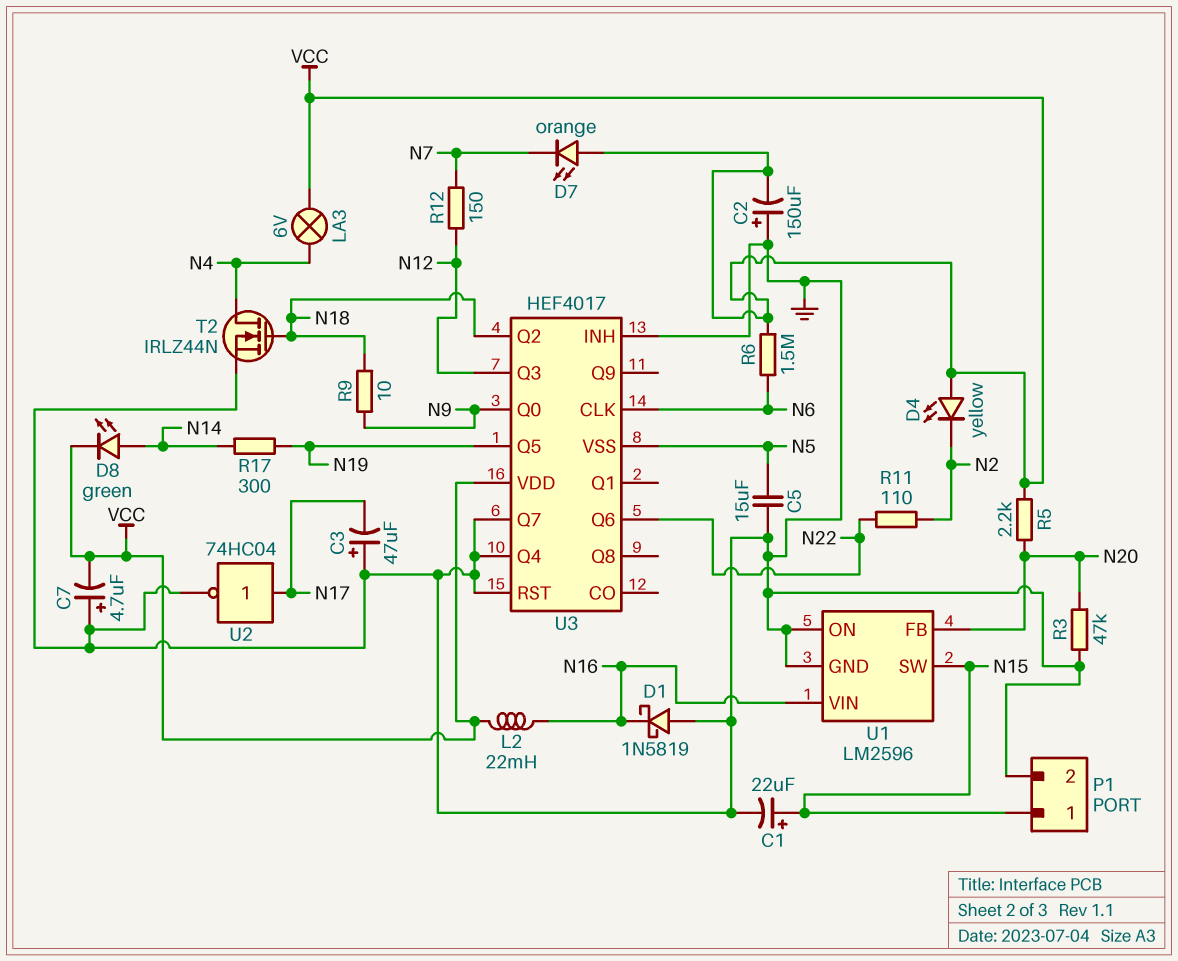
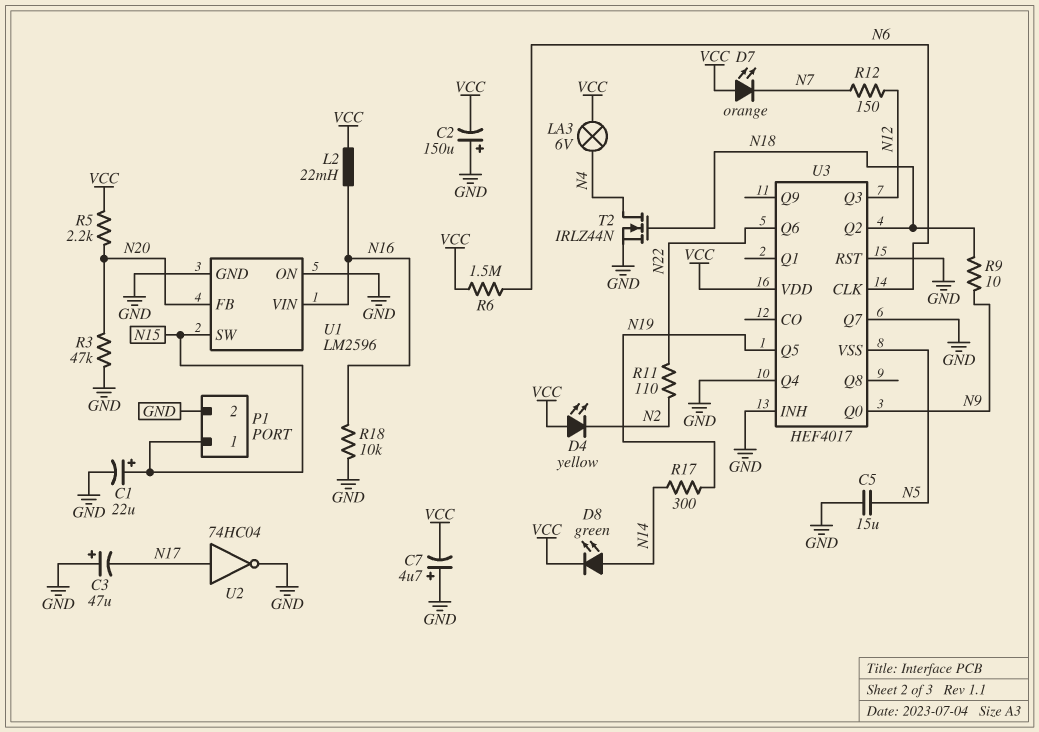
D1: schottky 1N5819 (A GND, K N16) -> none
R18: none -> 10k (GND, N16)

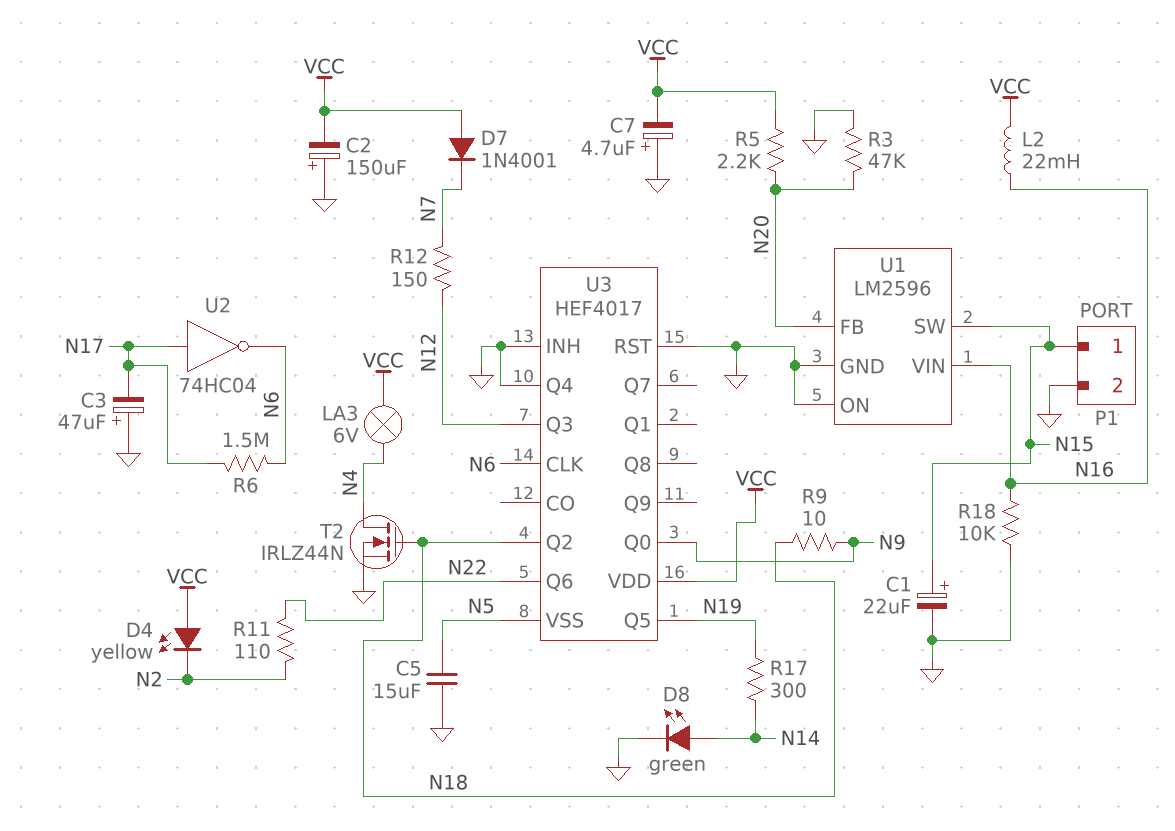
D7: LED orange (A VCC, K N7) -> diode 1N4001 (A VCC, K N7)
D8: LED green (A N14, K VCC) -> LED green (A N14, K GND)
R6: 1.5M (N6, VCC) -> 1.5M (N6, N17)
U2: NOT 74HC04 (in N17, out GND) -> NOT 74HC04 (in N17, out N6)
U3 pin Q7: GND -> none

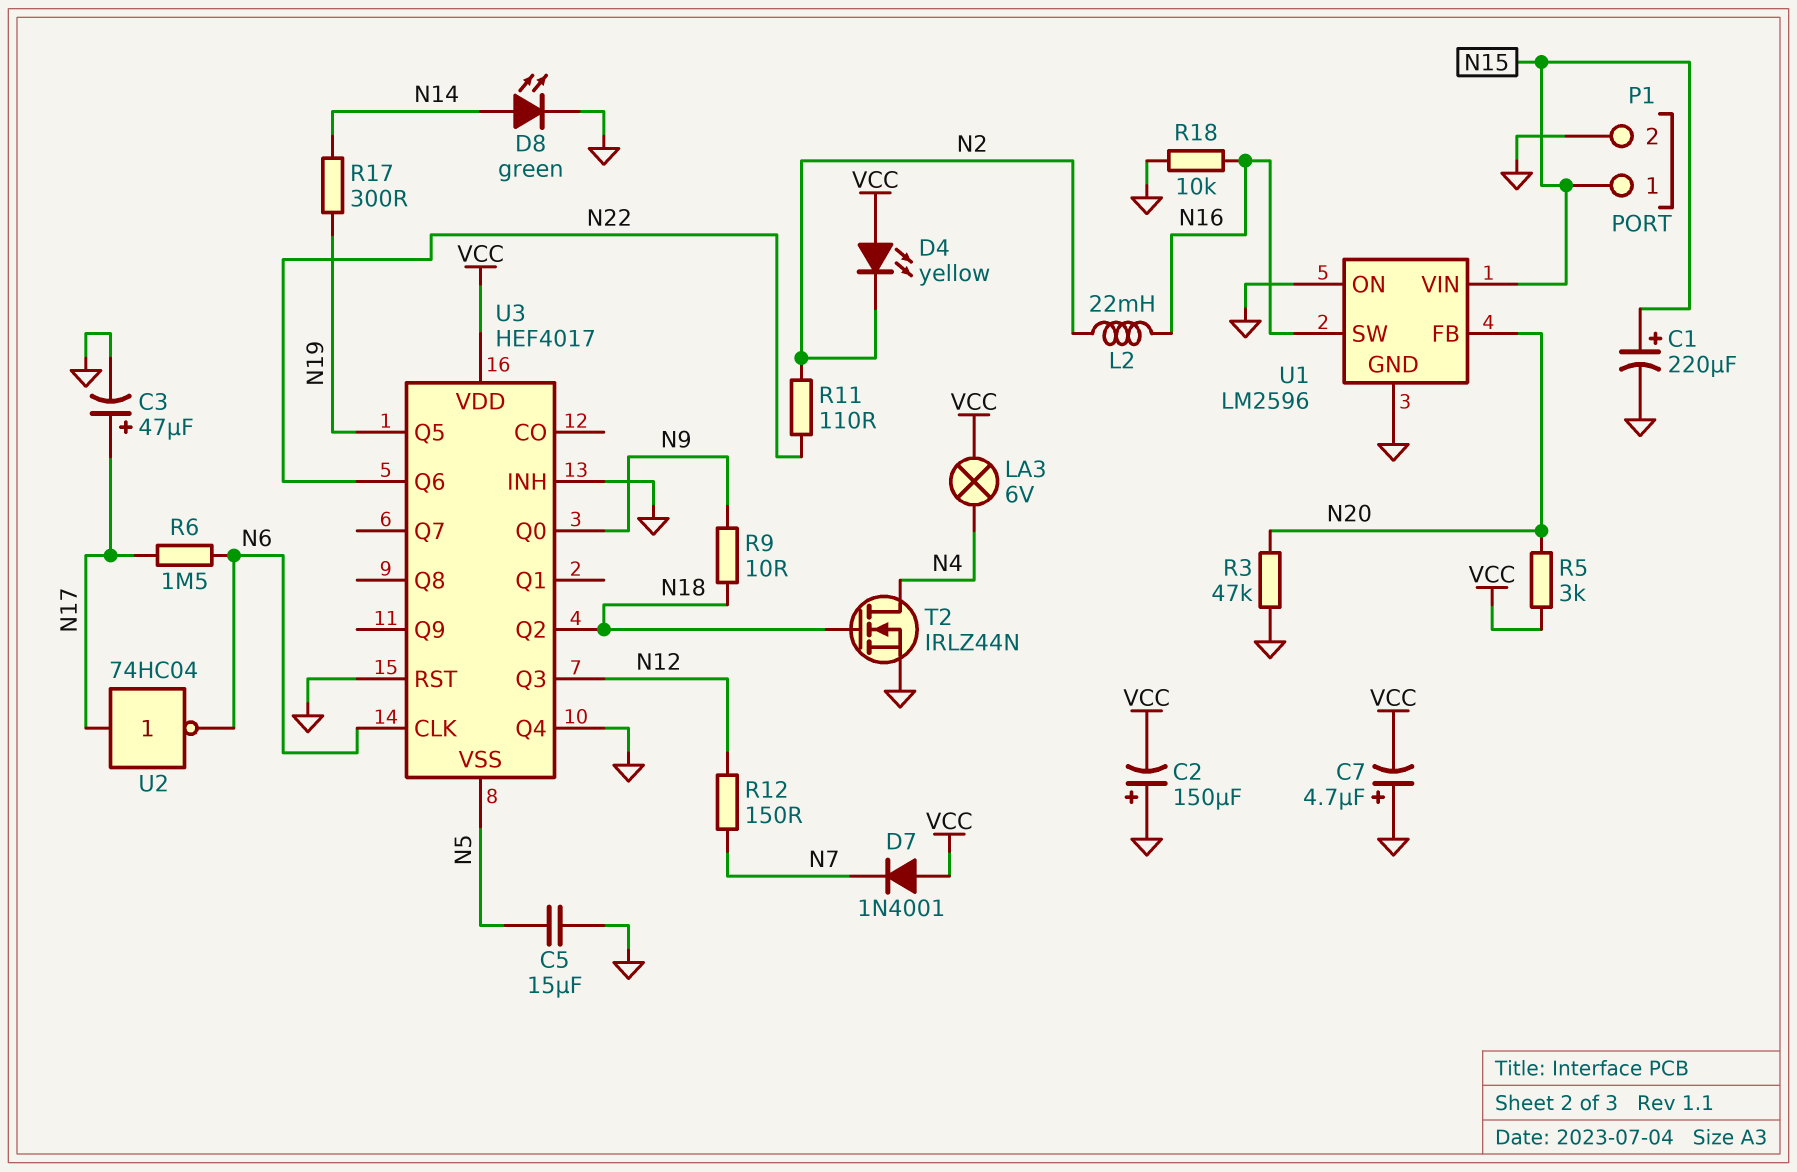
C1: 22uF (plus N15, minus GND) -> 220uF (plus N15, minus GND)
C3: 47uF (plus GND, minus N17) -> 47uF (plus N17, minus GND)
L2: 22mH (N16, VCC) -> 22mH (N2, N16)
R5: 2.2k (N20, VCC) -> 3k (N20, VCC)
U1 pin SW: N15 -> N16
U1 pin VIN: N16 -> N15

